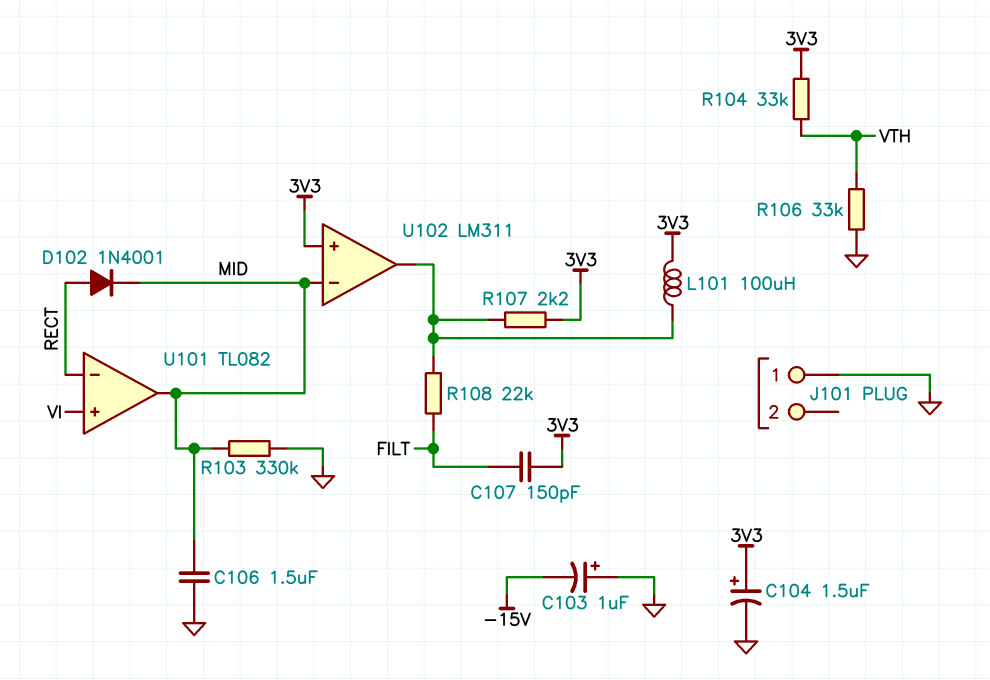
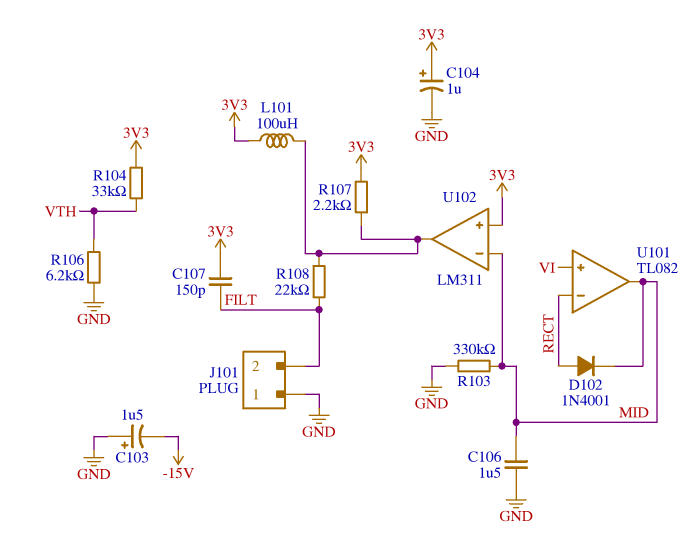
C103: 1uF (plus GND, minus -15V) -> 1.5uF (plus GND, minus -15V)
C104: 1.5uF (plus 3V3, minus GND) -> 1uF (plus 3V3, minus GND)
J101 pin 2: none -> FILT
R106: 33k (GND, VTH) -> 6.2k (GND, VTH)

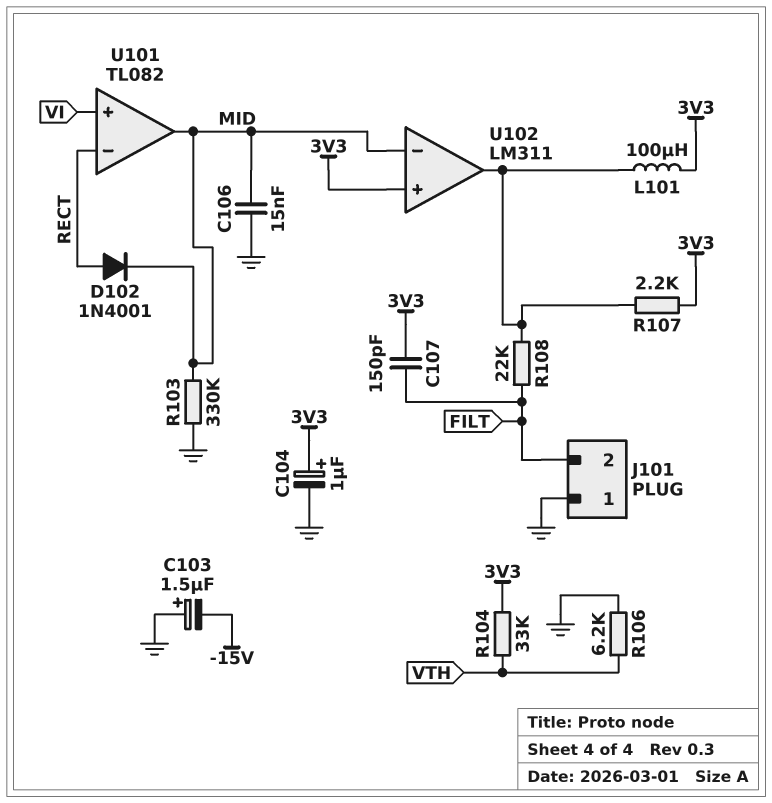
C106: 1.5uF (GND, MID) -> 15nF (GND, MID)

